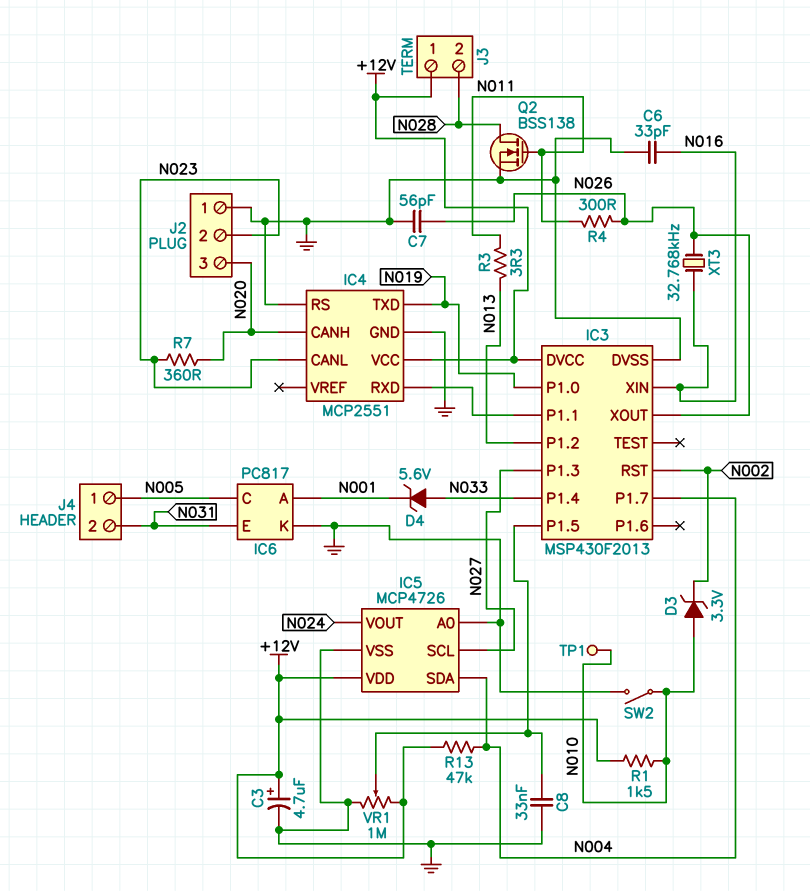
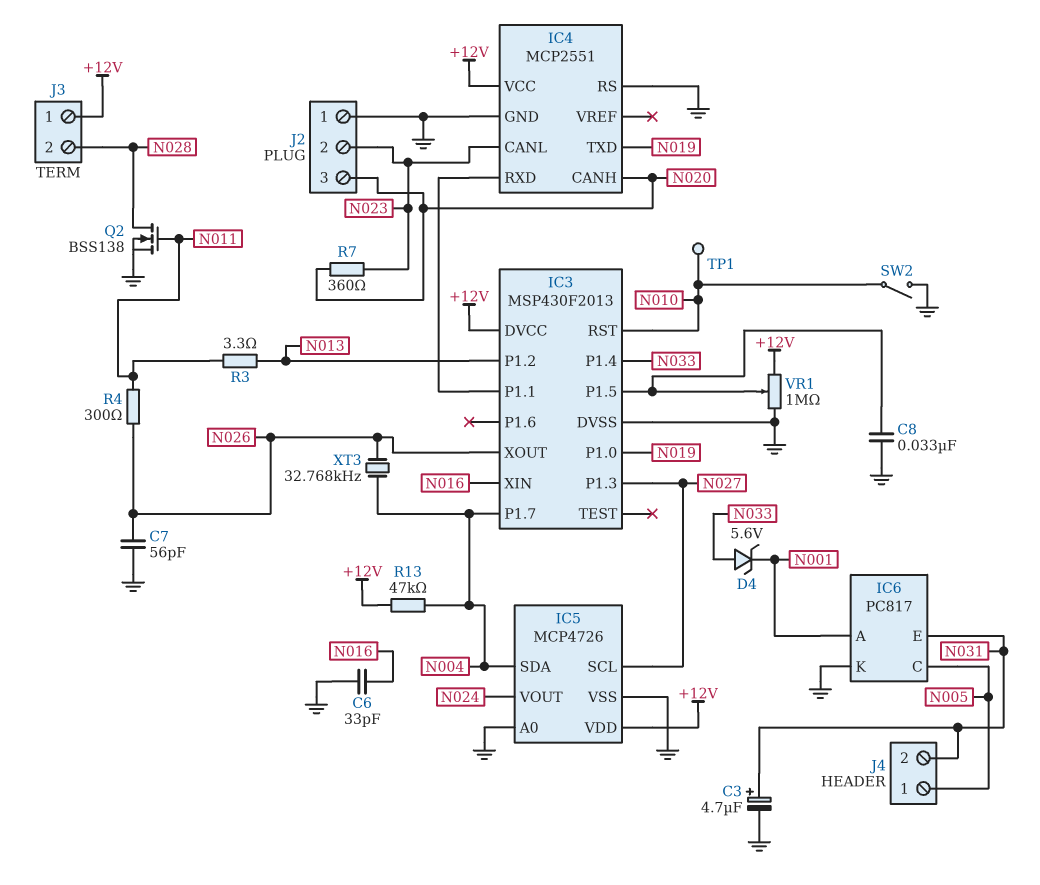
C3: 4.7uF (plus +12V, minus GND) -> 4.7uF (plus N031, minus GND)
D3: zener 3.3V (A N010, K N002) -> none
IC3 pin RST: N002 -> N010
R1: 1.5k (+12V, N010) -> none
XT3: 32.768kHz (N016, N026) -> 32.768kHz (N004, N026)

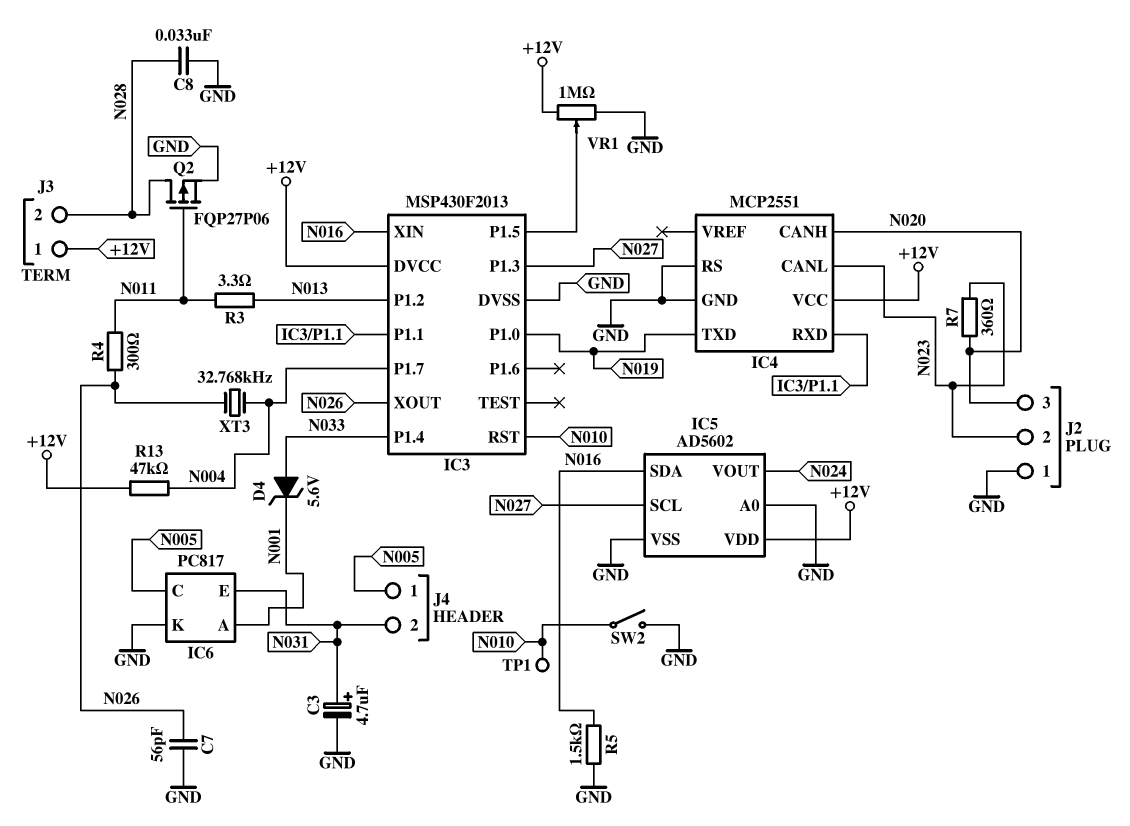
C6: 33pF (GND, N016) -> none
C8: 33nF (GND, IC3/P1.5) -> 33nF (GND, N028)
IC5: MCP4726 -> AD5602
IC5 pin SDA: N004 -> N016
Q2: NMOS BSS138 (G N011, D N028, S GND) -> PMOS FQP27P06 (G N011, D N028, S GND)
R5: none -> 1.5k (GND, N016)

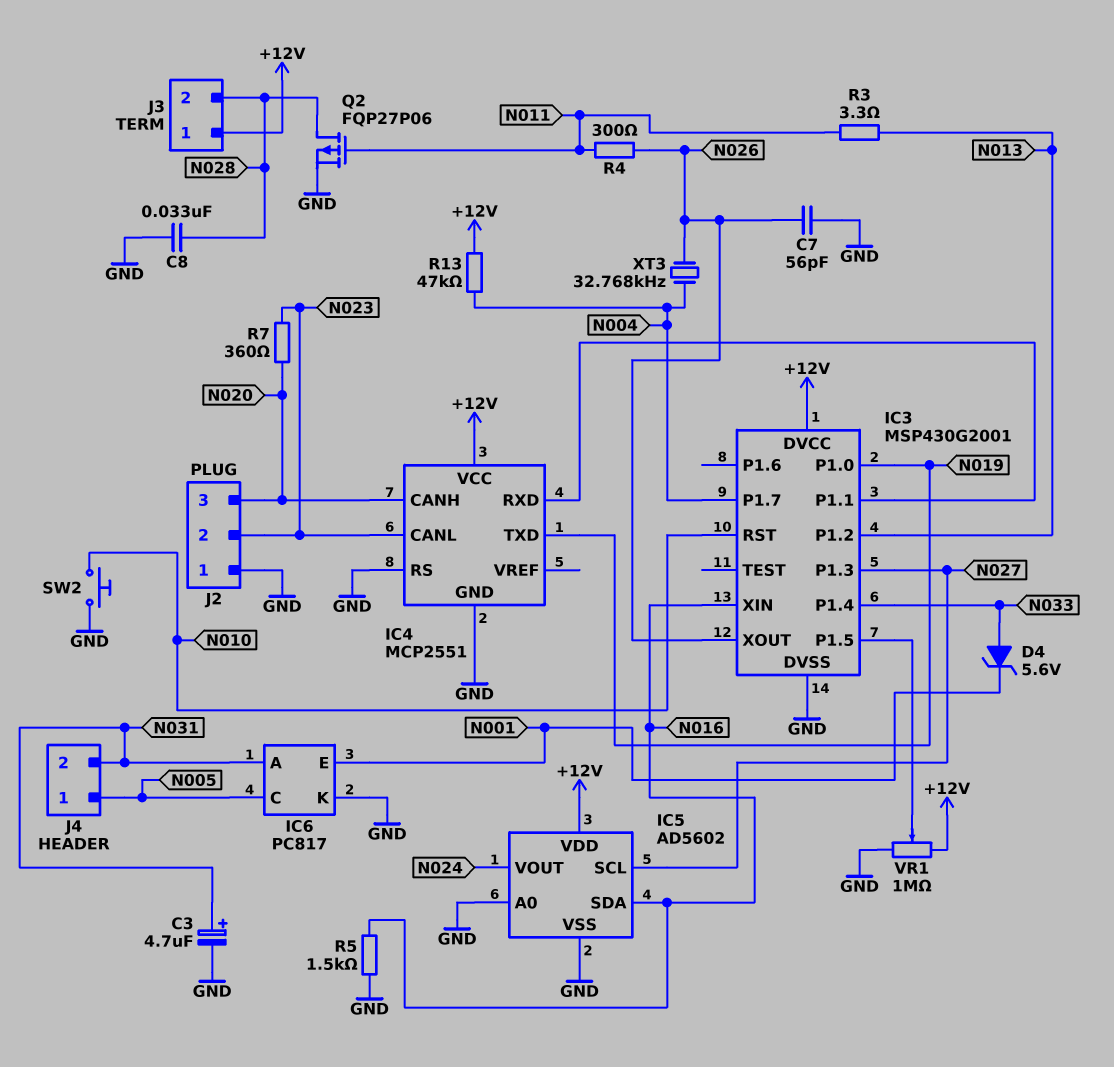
IC3: MSP430F2013 -> MSP430G2001
IC6 pin A: N001 -> N031
IC6 pin E: N031 -> N001
SW2: switch (GND, N010) -> button (GND, N010)
TP1: test point (N010) -> none

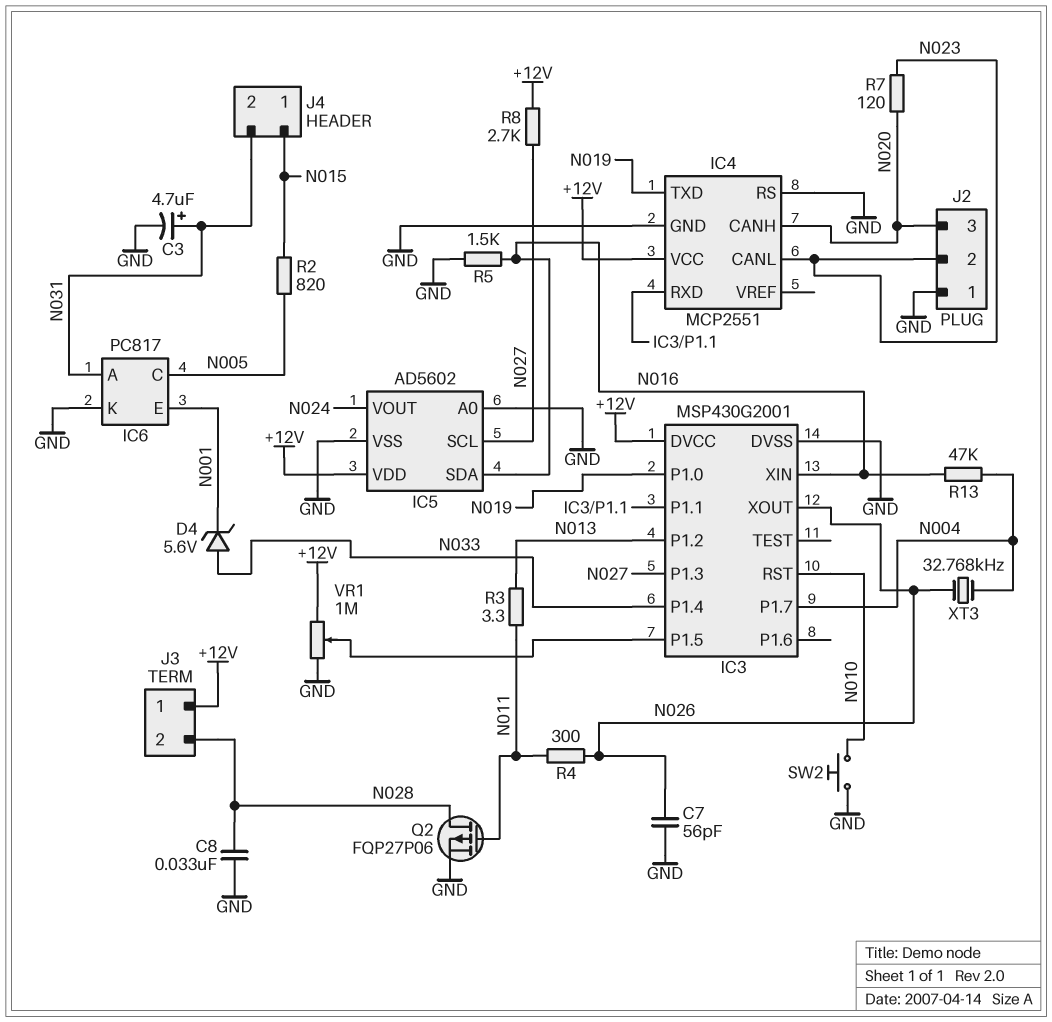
J4 pin 1: N005 -> N015
R2: none -> 820 (N005, N015)
R7: 360 (N020, N023) -> 120 (N020, N023)
R8: none -> 2.7k (+12V, N027)
R13: 47k (+12V, N004) -> 47k (N004, N016)

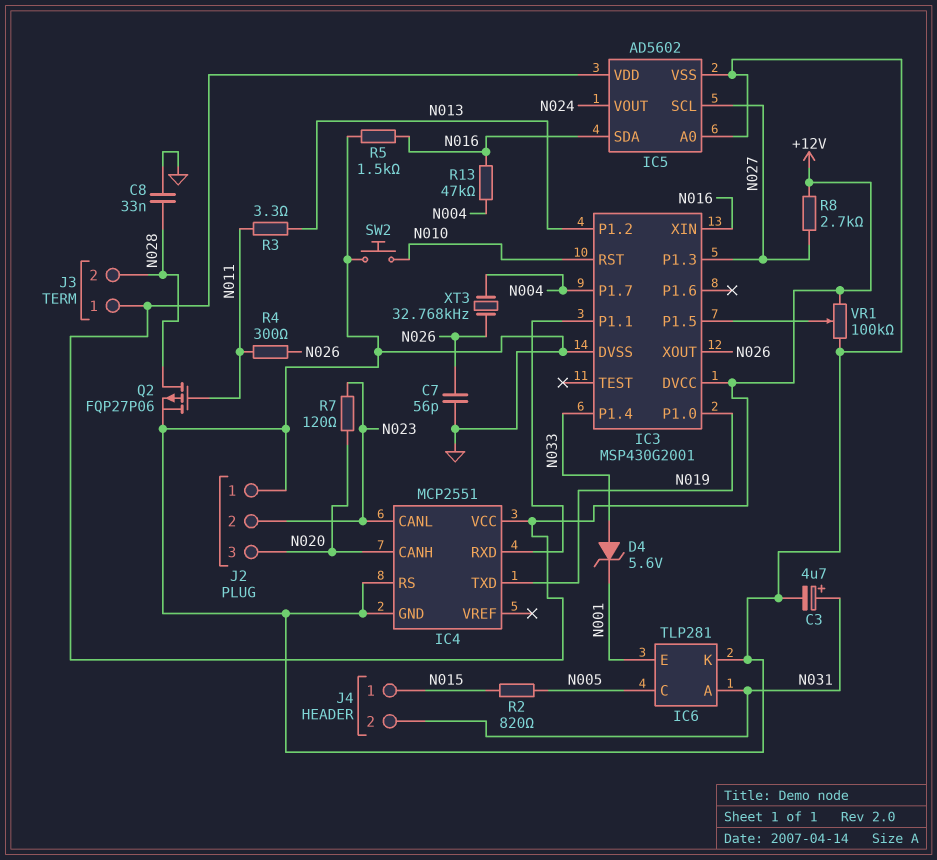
IC6: PC817 -> TLP281
VR1: 1M (+12V, GND, wiper IC3/P1.5) -> 100k (+12V, GND, wiper IC3/P1.5)

